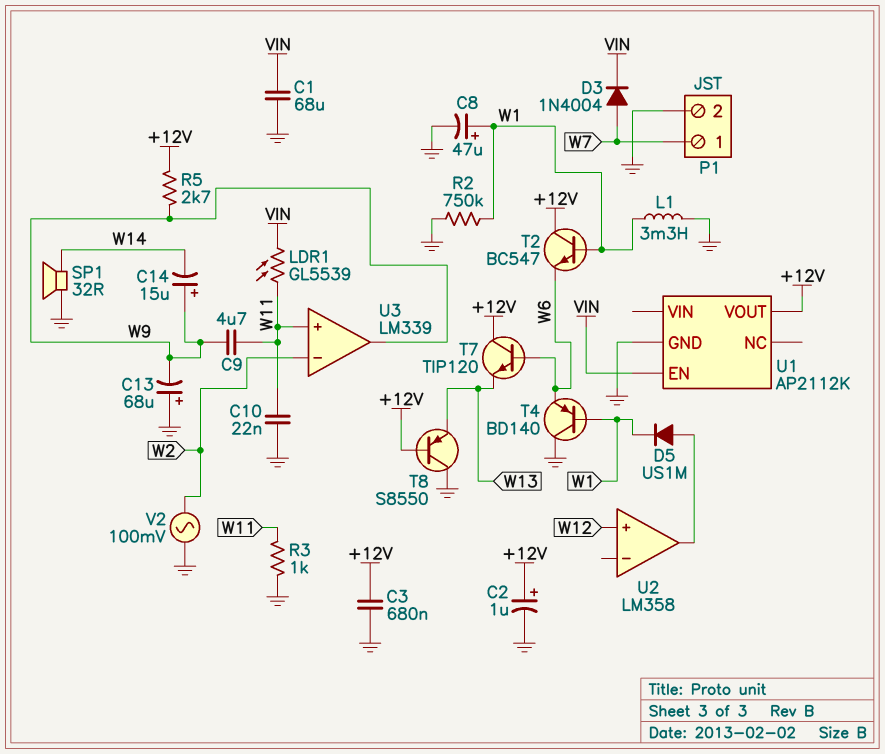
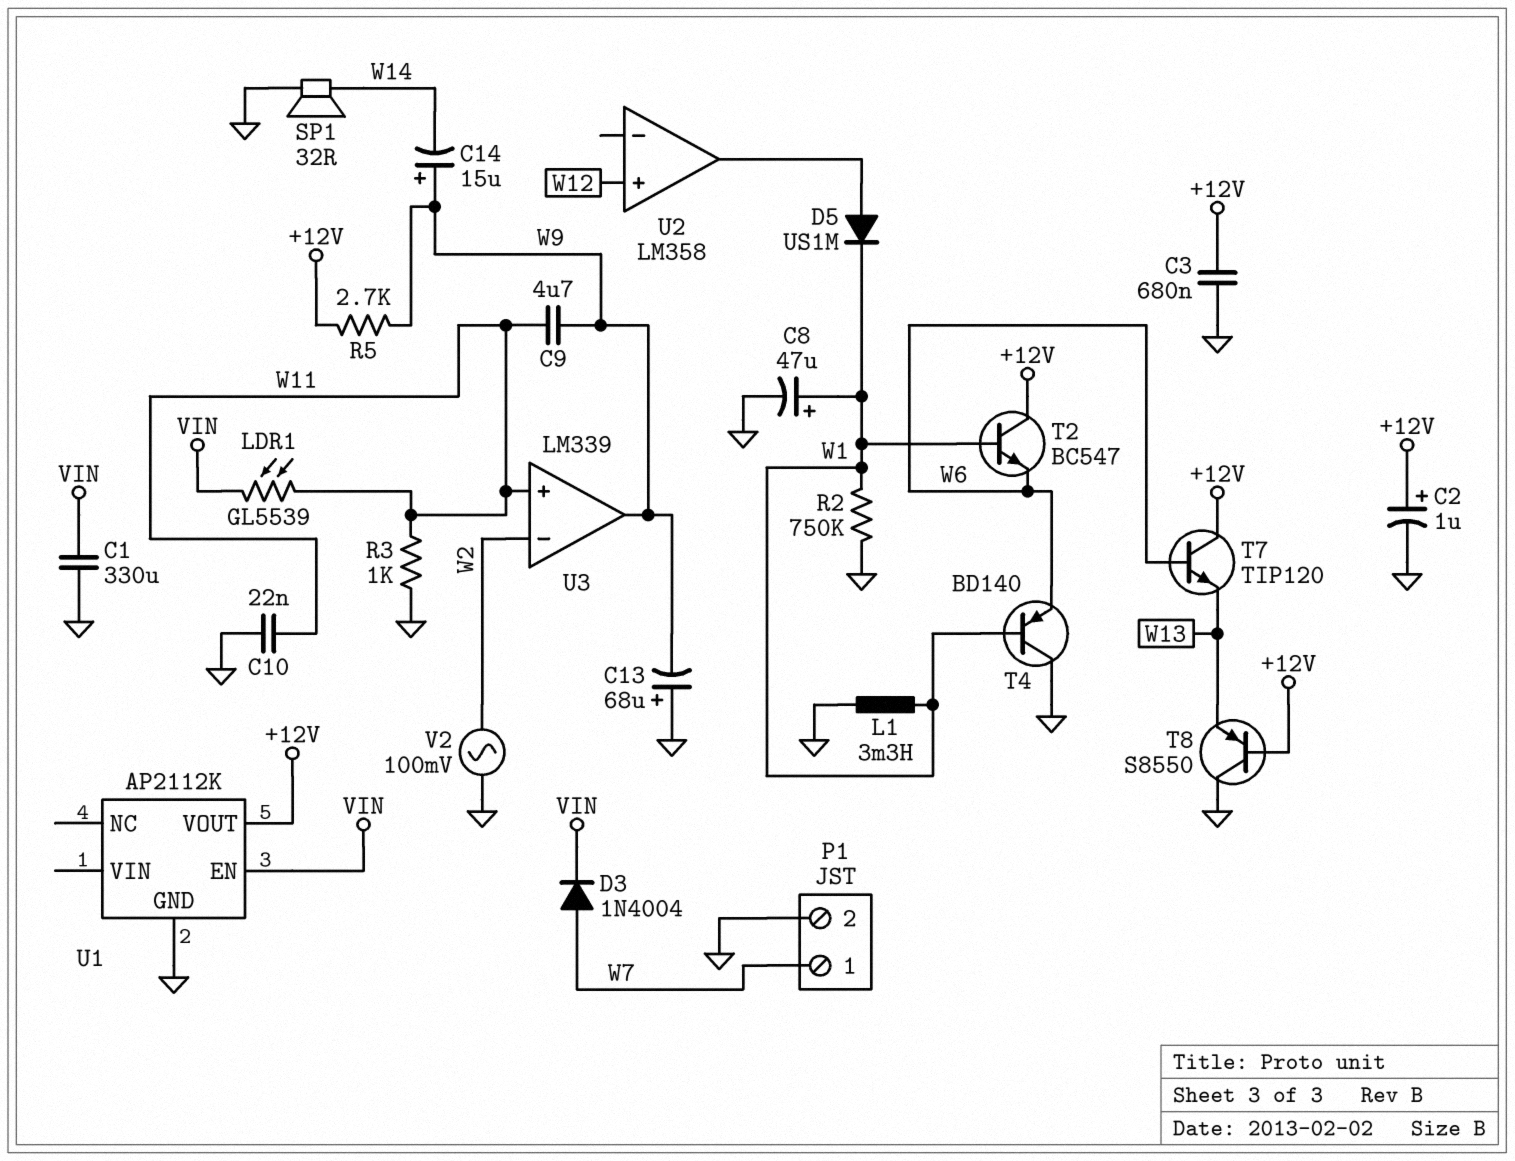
C1: 68uF (GND, VIN) -> 330uF (GND, VIN)

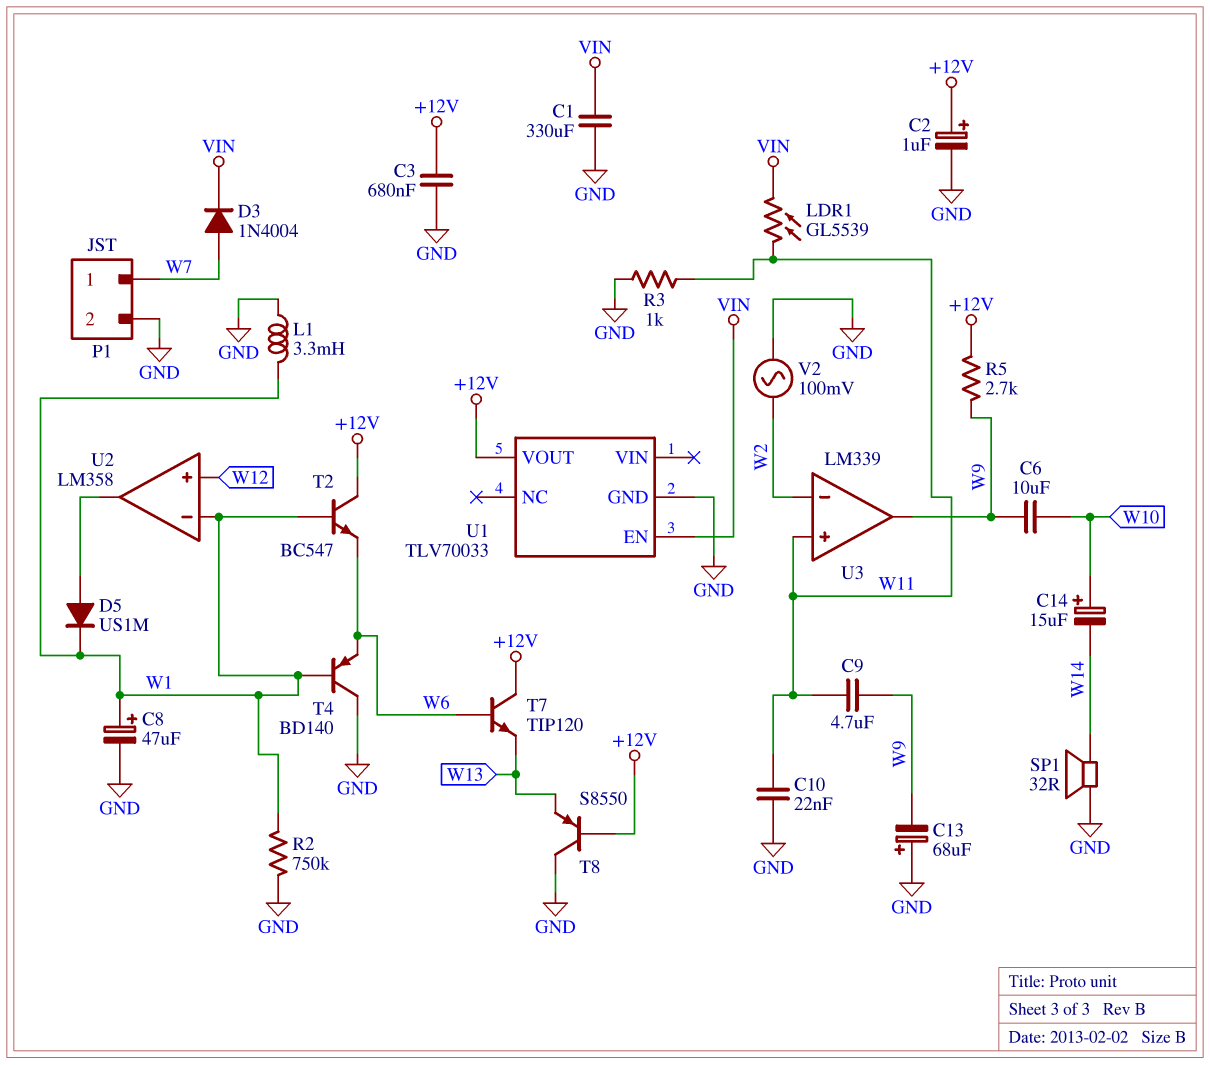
C6: none -> 10uF (W9, W10)
C14: 15uF (plus W9, minus W14) -> 15uF (plus W10, minus W14)
U1: AP2112K -> TLV70033
U2 pin in-: none -> W1

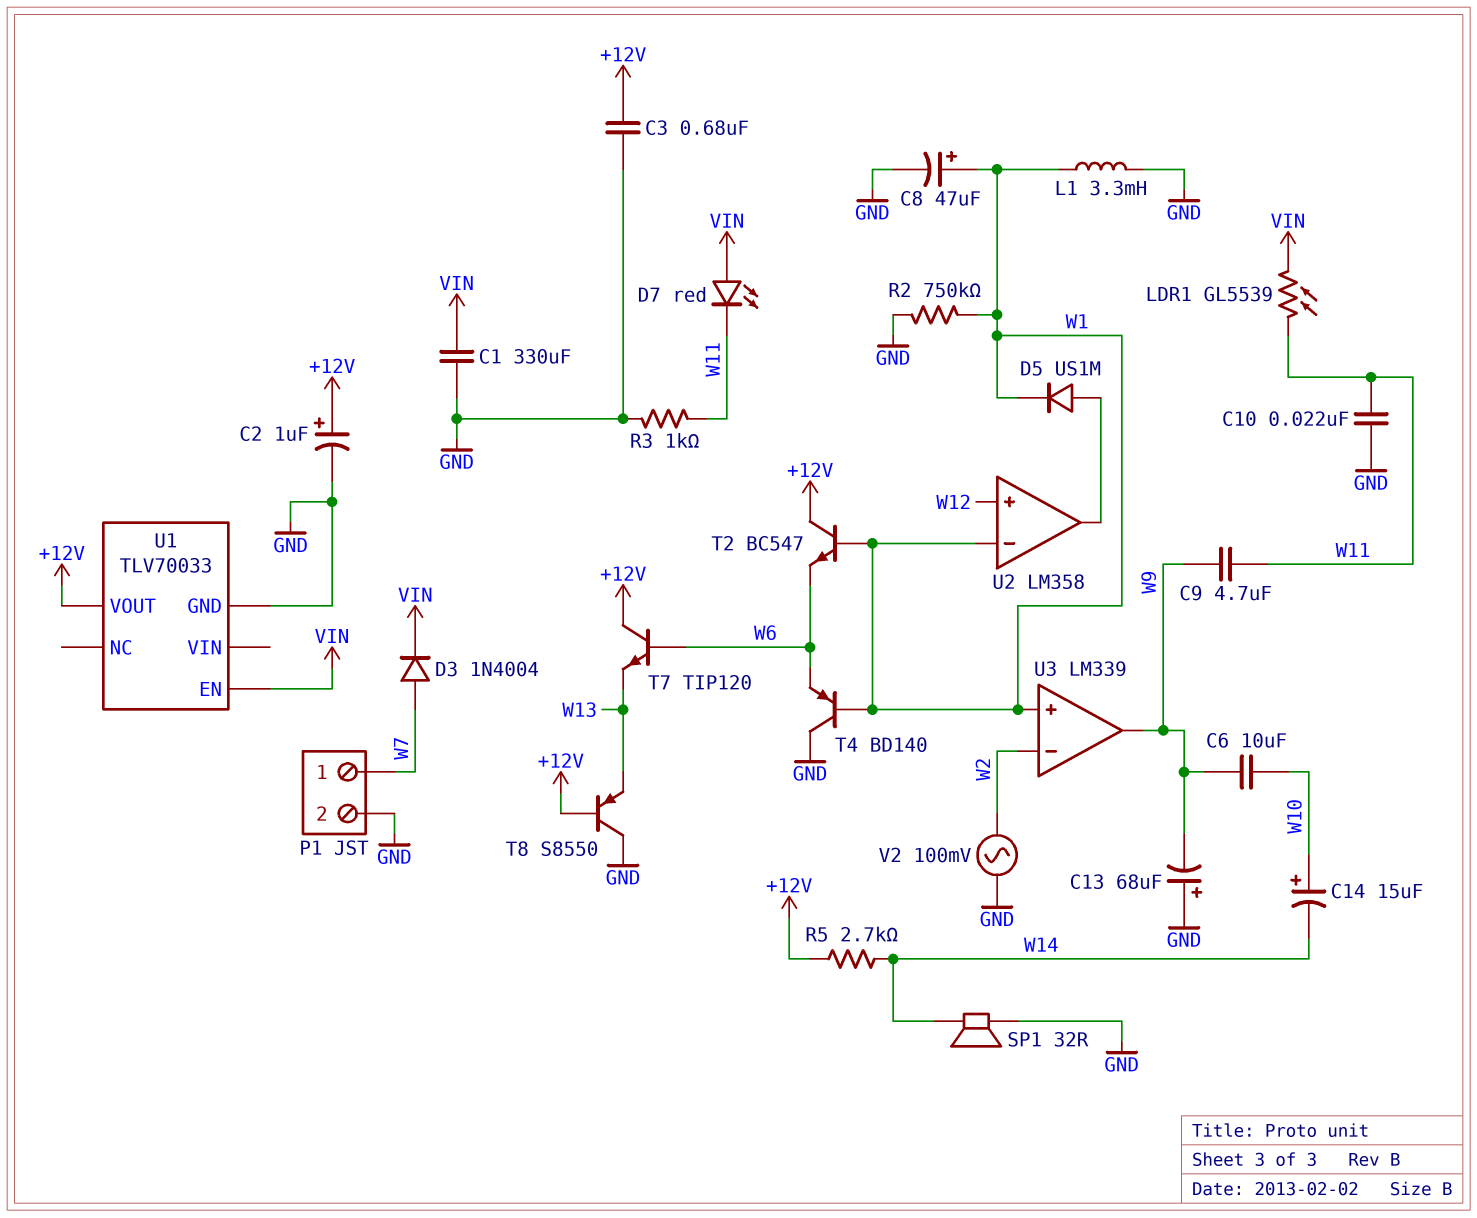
D7: none -> LED red (A VIN, K W11)
R5: 2.7k (+12V, W9) -> 2.7k (+12V, W14)
U3 pin in+: W11 -> W1

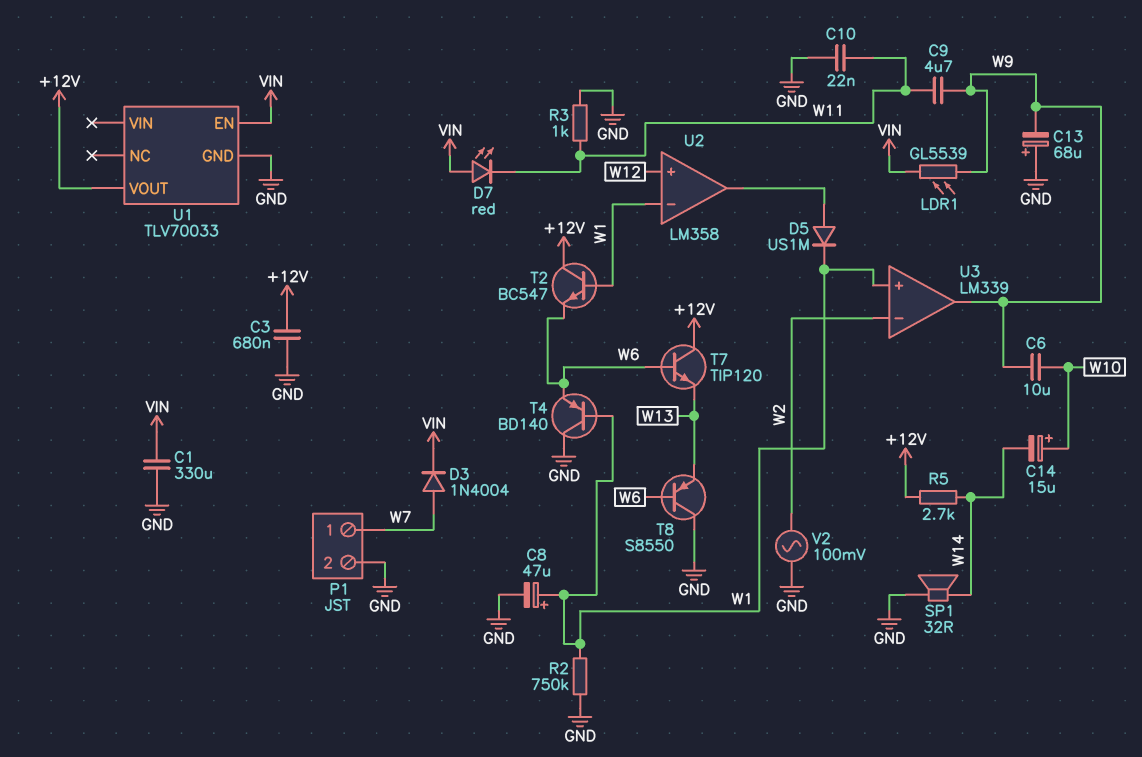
C2: 1uF (plus +12V, minus GND) -> none
L1: 3.3mH (GND, W1) -> none
LDR1: GL5539 (VIN, W11) -> GL5539 (VIN, W9)
T8: PNP S8550 (B +12V, C GND, E W13) -> PNP S8550 (B W6, C GND, E W13)

